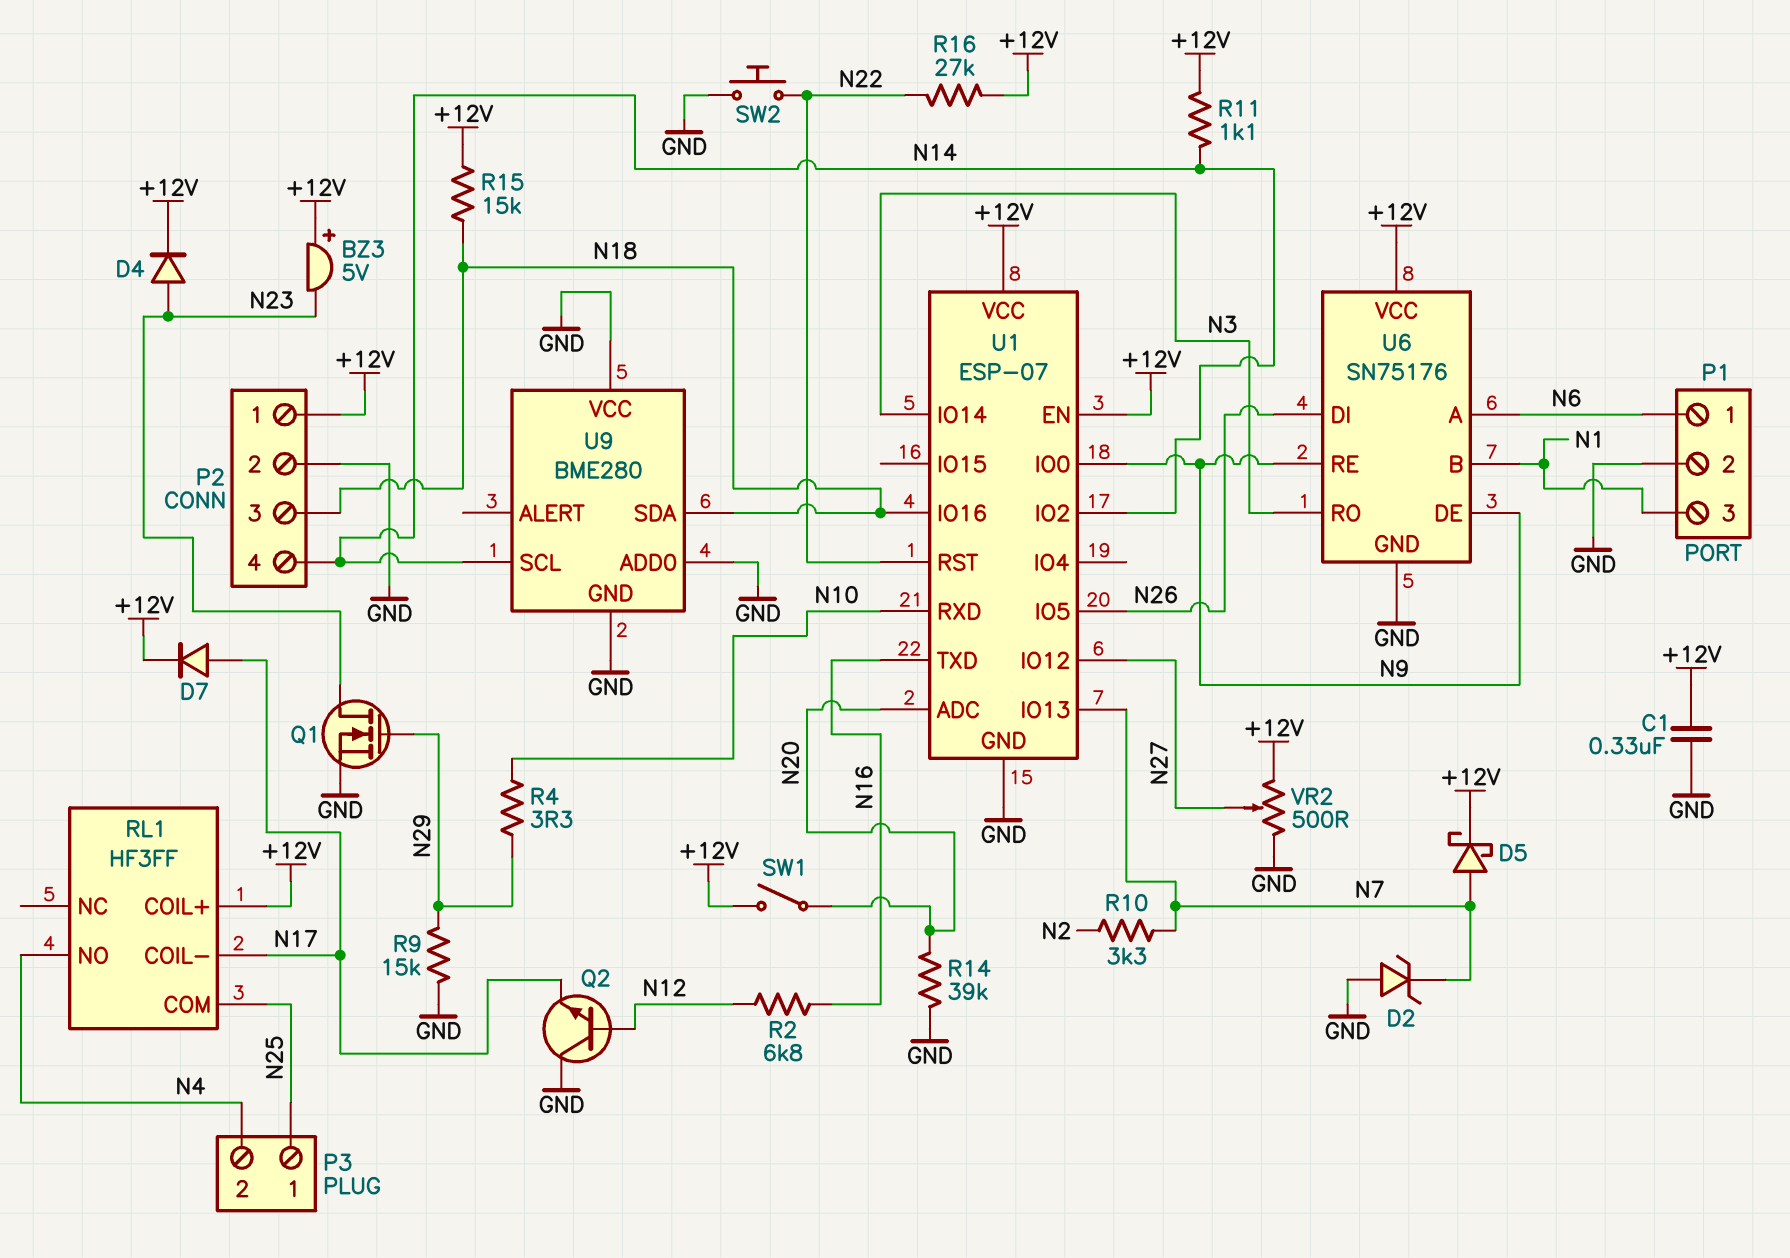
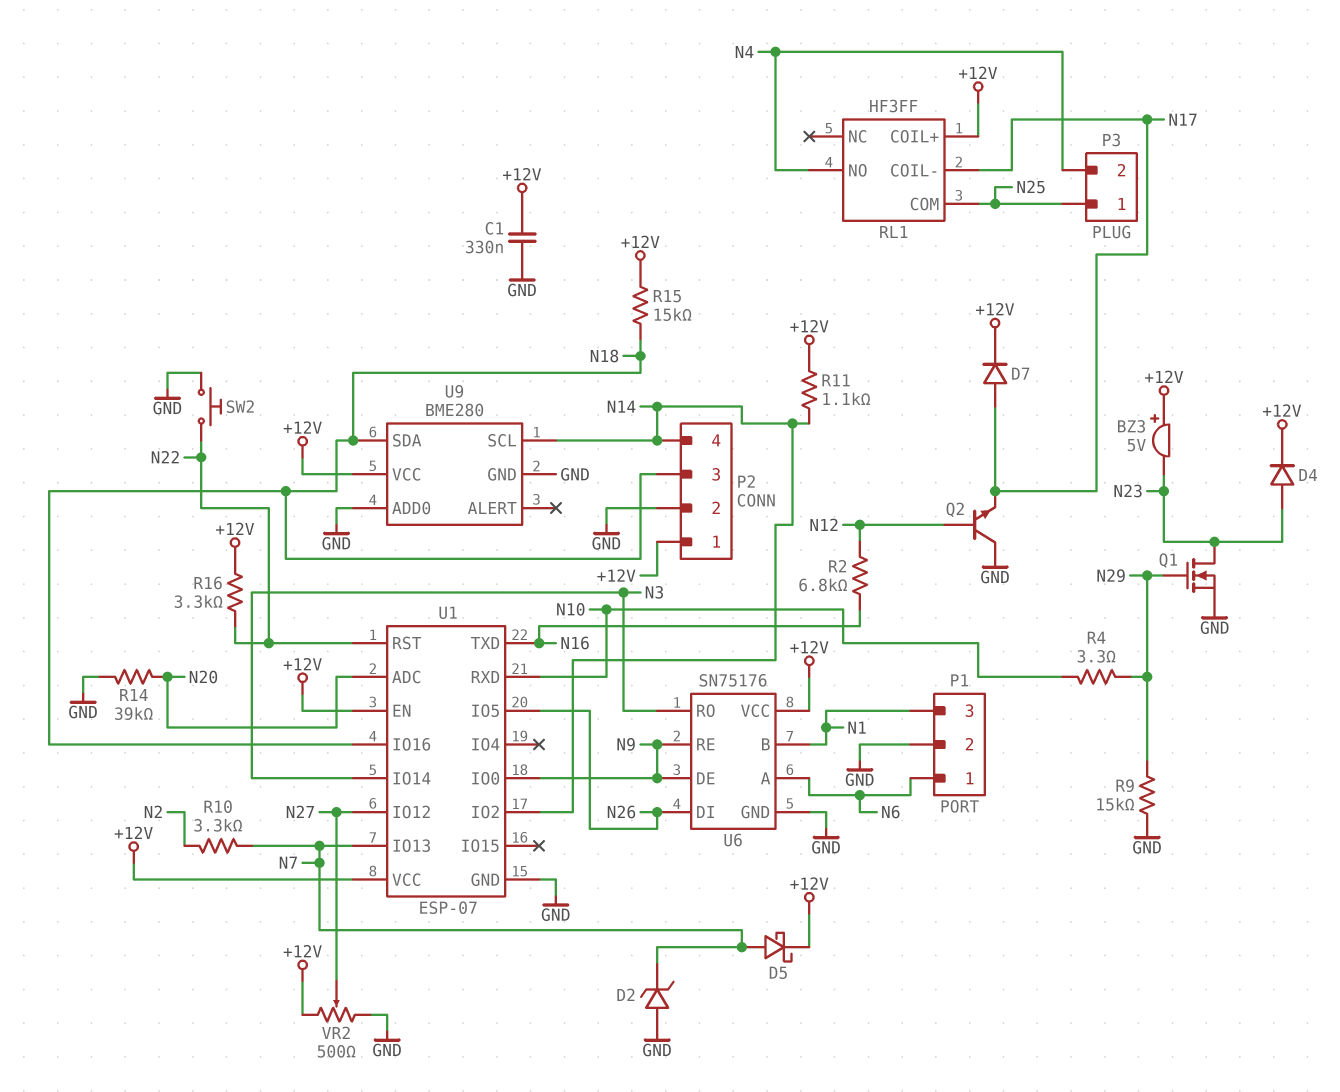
R16: 27k (+12V, N22) -> 3.3k (+12V, N22)
SW1: switch (+12V, N20) -> none
U9 pin VCC: GND -> +12V

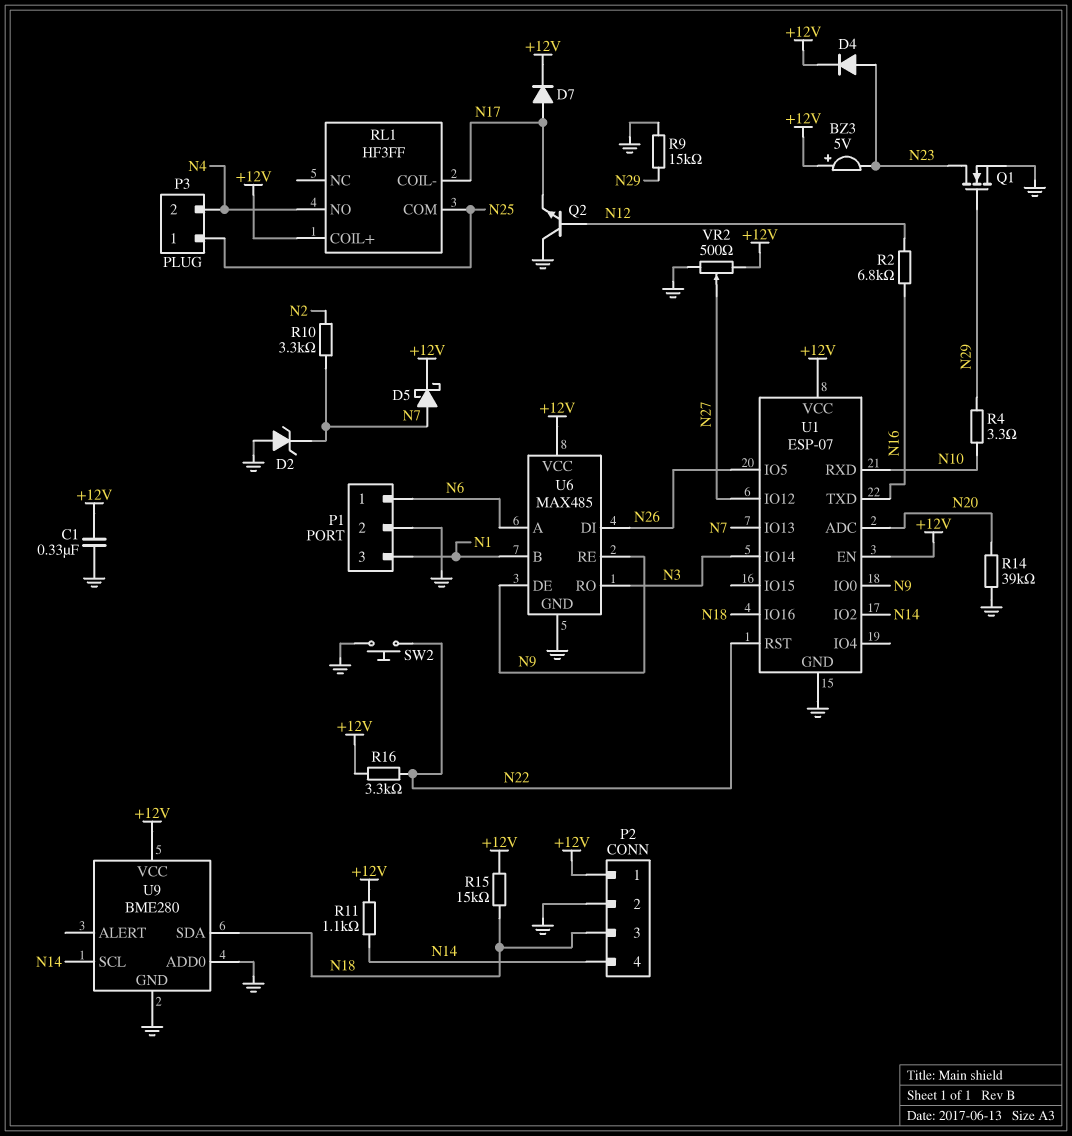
U6: SN75176 -> MAX485

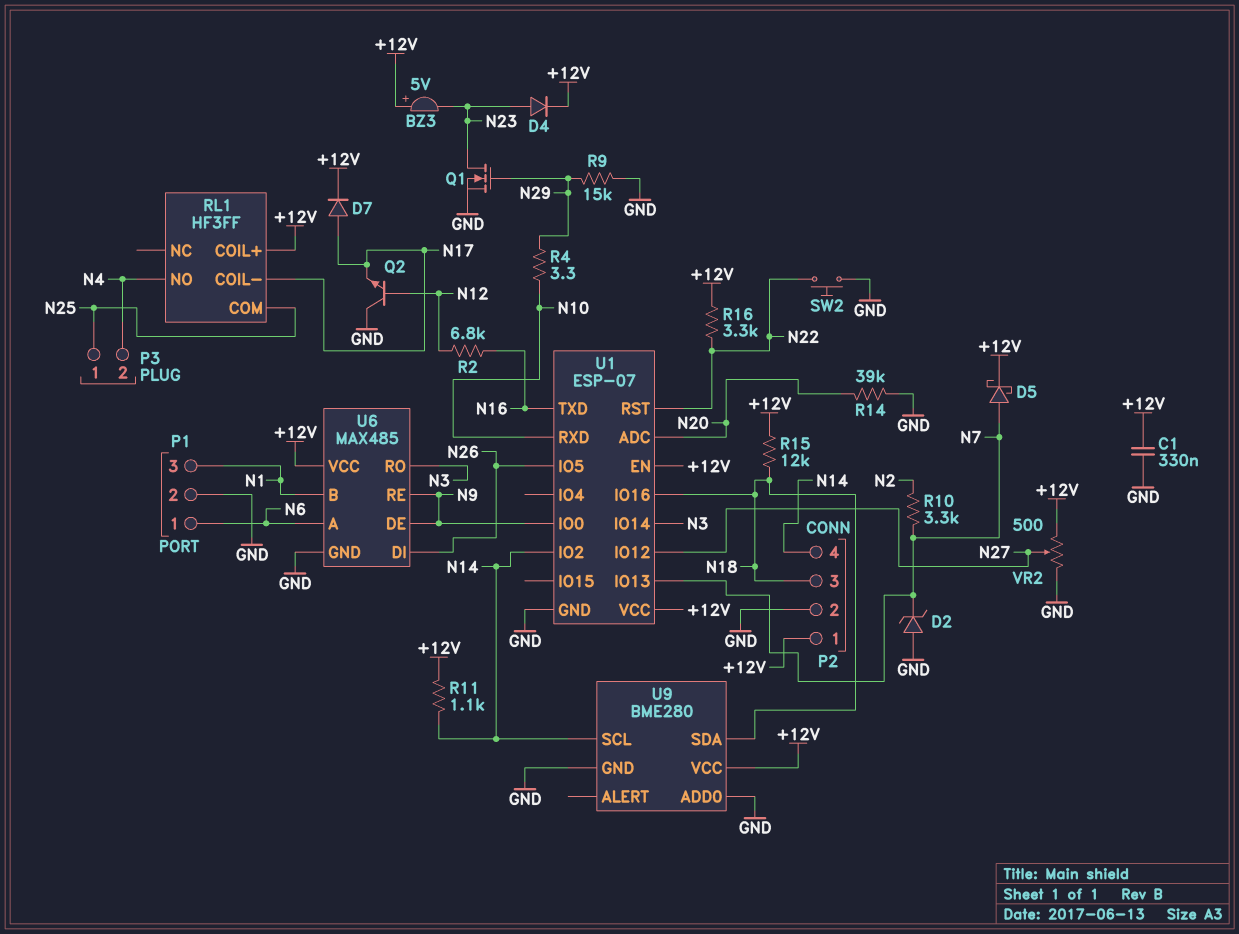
R15: 15k (+12V, N18) -> 12k (+12V, N18)

